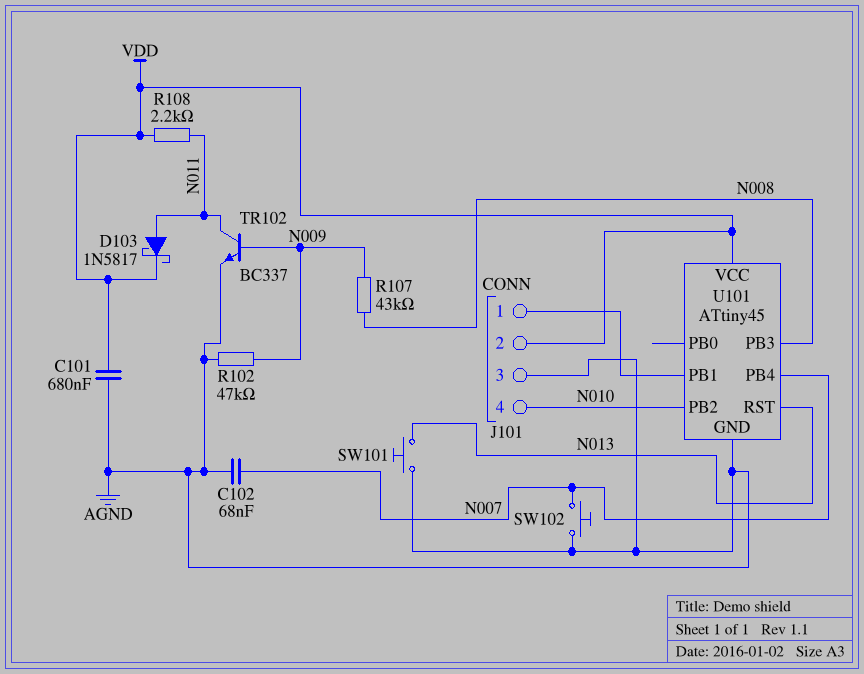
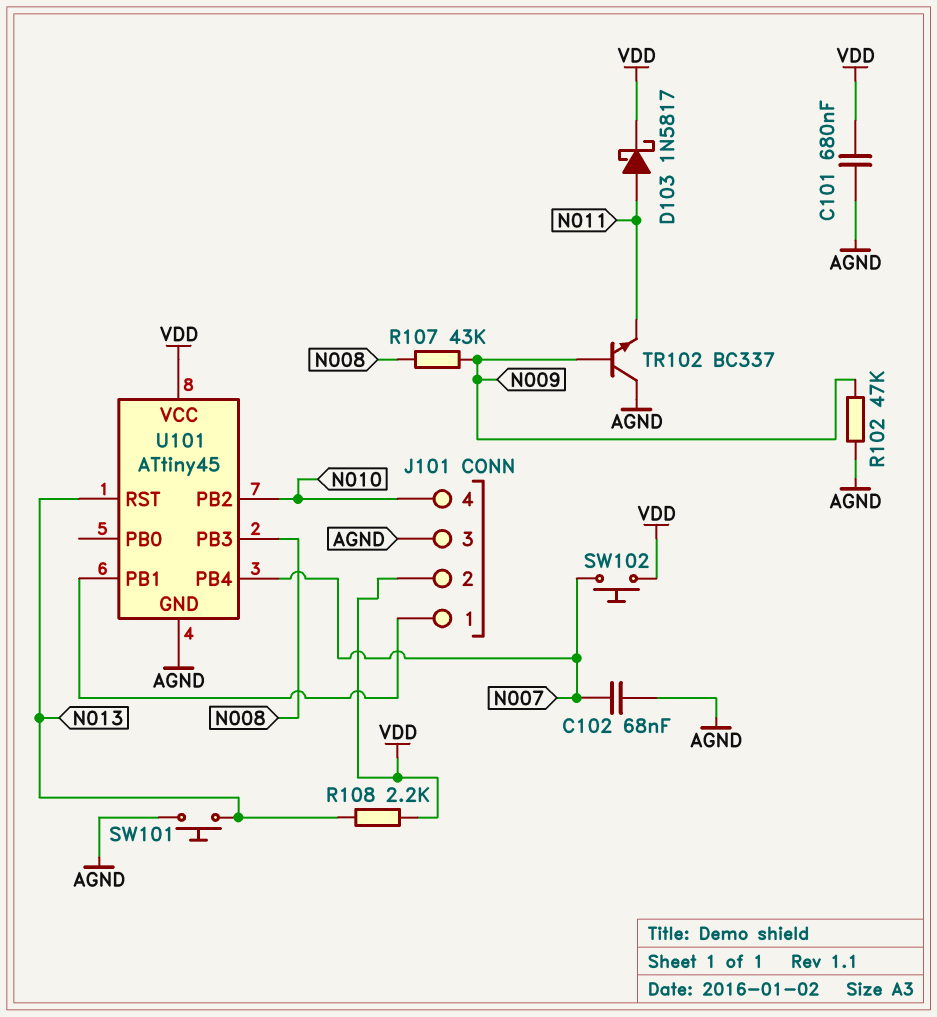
R108: 2.2k (N011, VDD) -> 2.2k (N013, VDD)
SW102: button (AGND, N007) -> button (N007, VDD)
TR102: NPN BC337 (B N009, C N011, E AGND) -> NPN BC337 (B N009, C AGND, E N011)

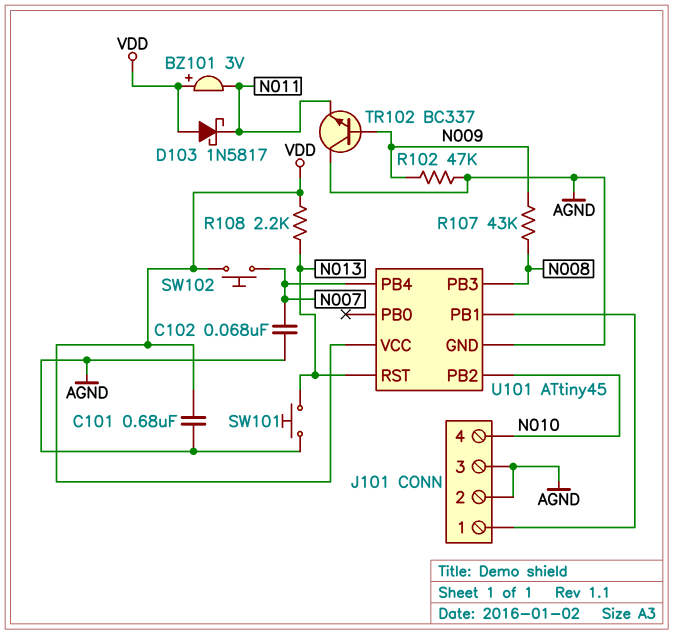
BZ101: none -> buzzer 3V (plus VDD, minus N011)
D103: schottky 1N5817 (A N011, K VDD) -> schottky 1N5817 (A VDD, K N011)
J101 pin 2: VDD -> AGND

